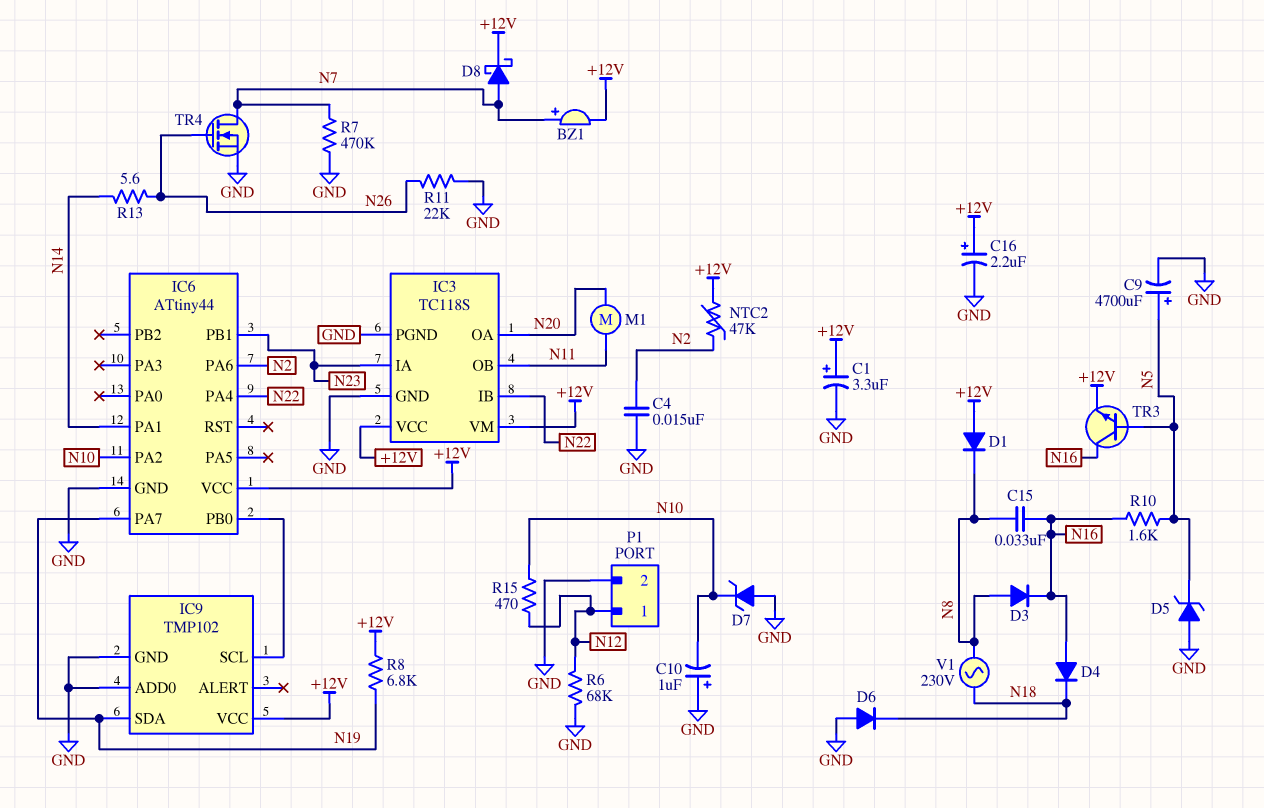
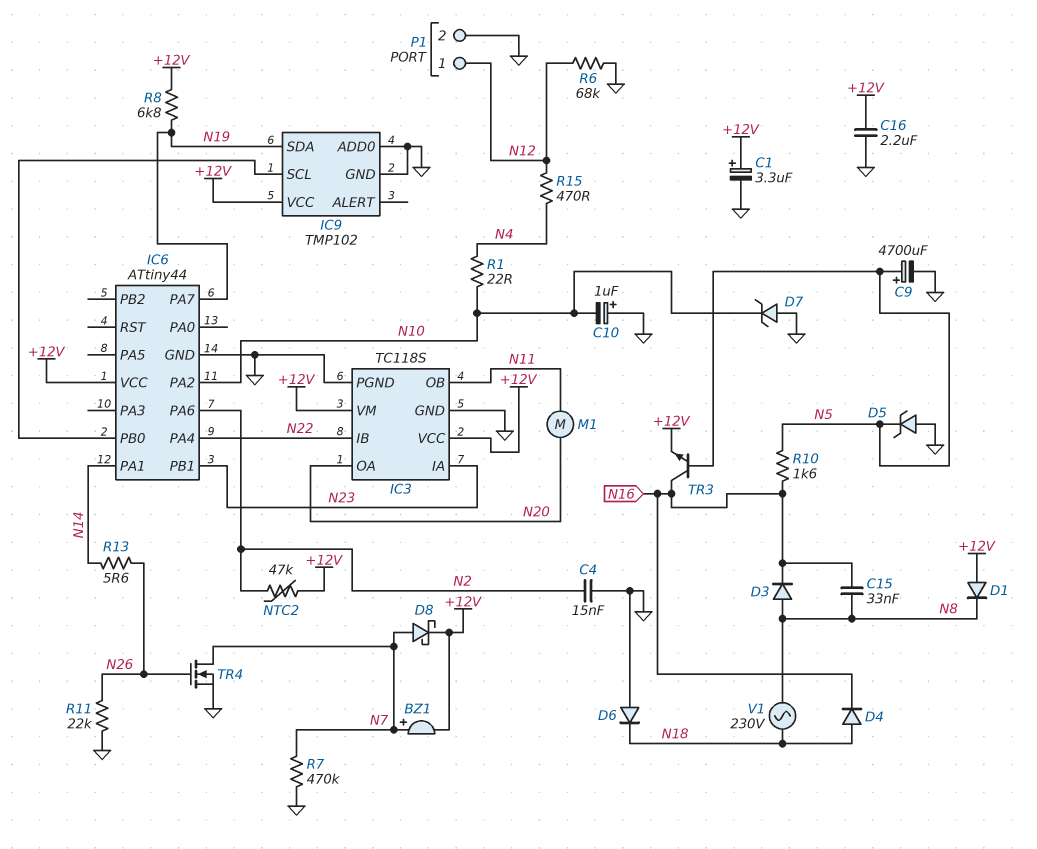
C16: 2.2uF (plus +12V, minus GND) -> 2.2uF (+12V, GND)
D4: diode (A N16, K N18) -> diode (A N18, K N16)
R1: none -> 22 (N4, N10)
R15: 470 (N10, N12) -> 470 (N4, N12)

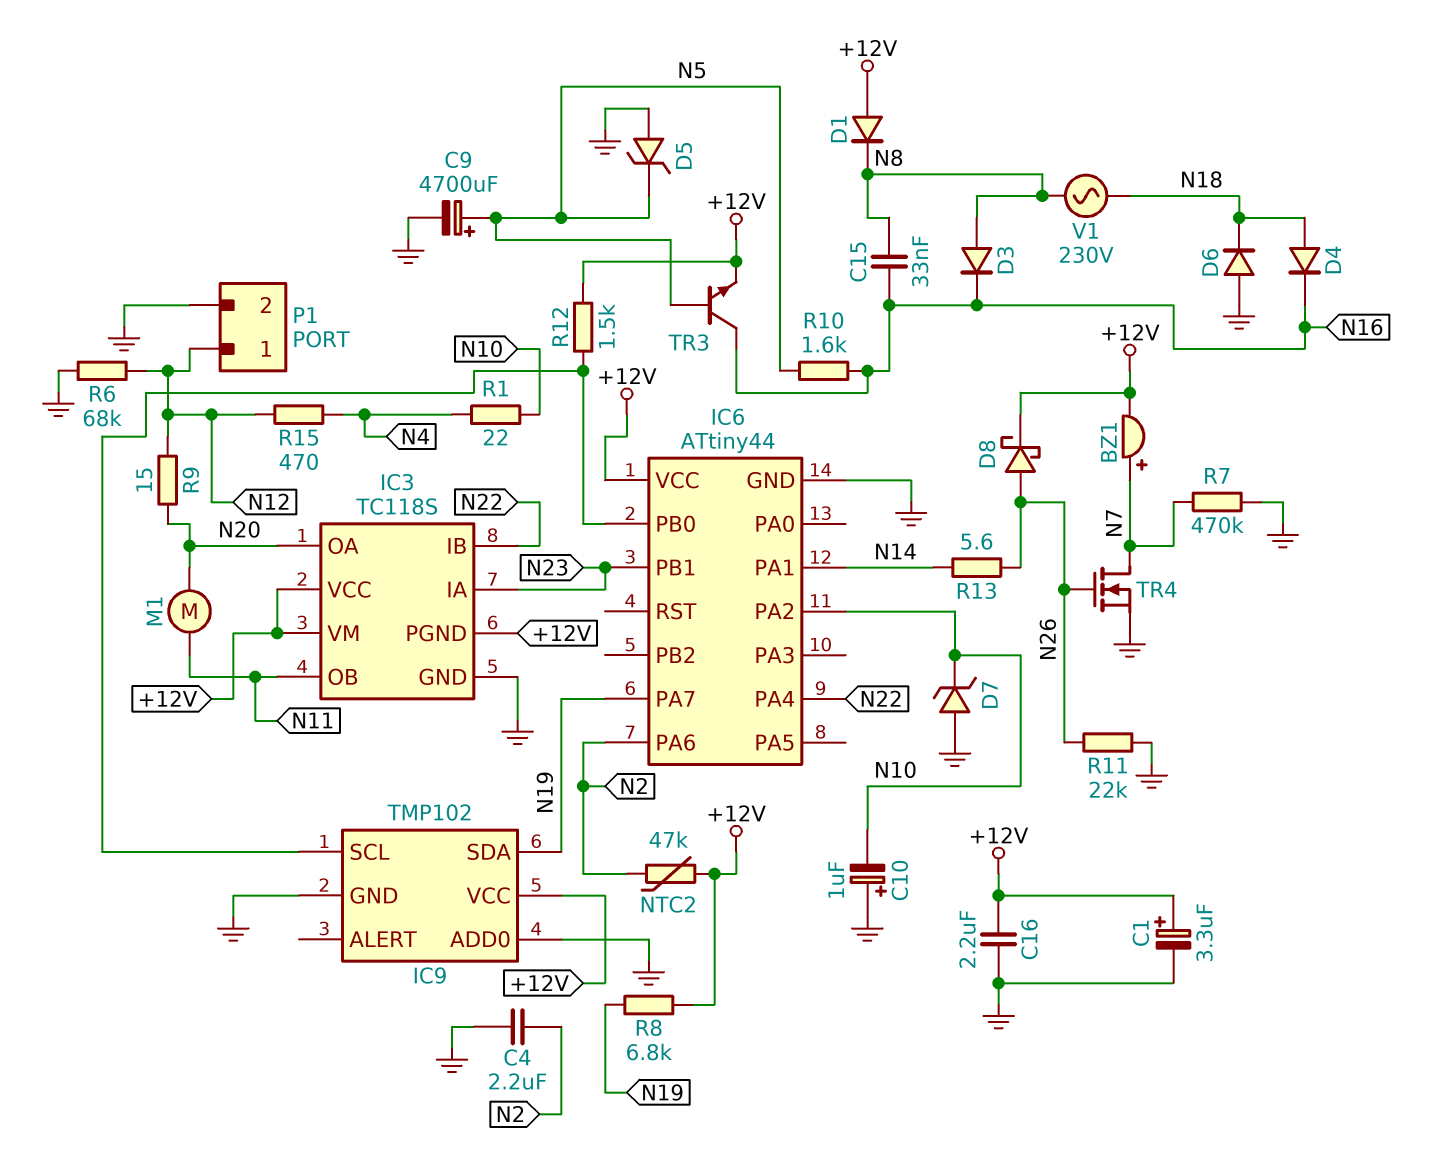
C4: 15nF (GND, N2) -> 2.2uF (GND, N2)
D8: schottky (A N7, K +12V) -> schottky (A N26, K +12V)
IC3 pin PGND: GND -> +12V
R9: none -> 15 (N12, N20)
R12: none -> 1.5k (+12V, IC6/PB0)

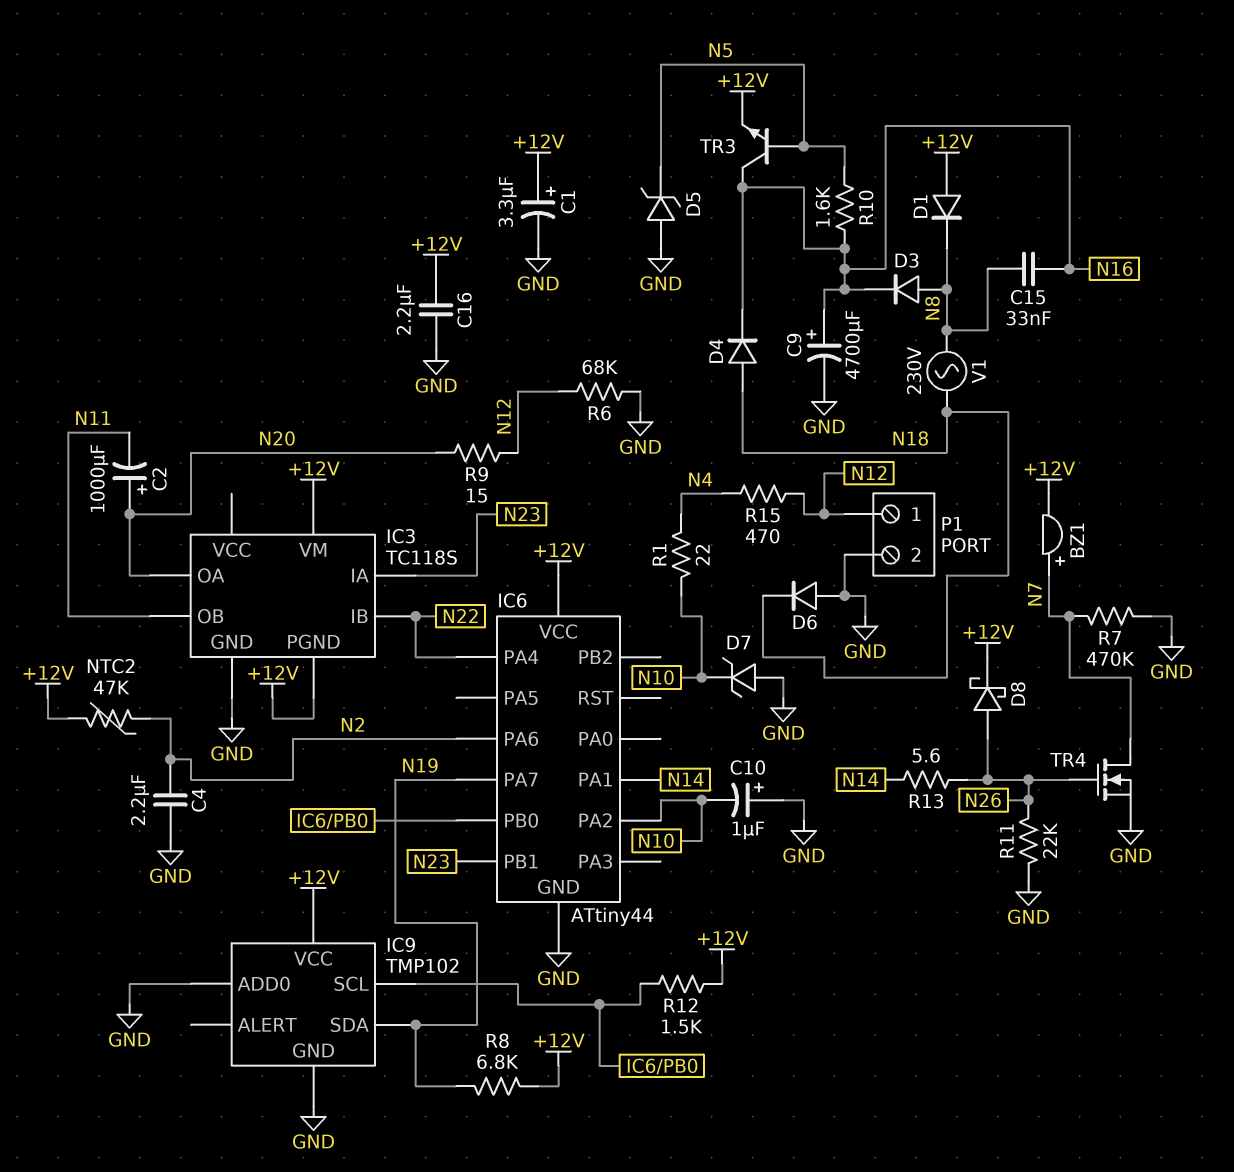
C2: none -> 1000uF (plus N20, minus N11)
C9: 4700uF (plus N5, minus GND) -> 4700uF (plus N16, minus GND)
IC3 pin VCC: +12V -> none
M1: motor (N11, N20) -> none

